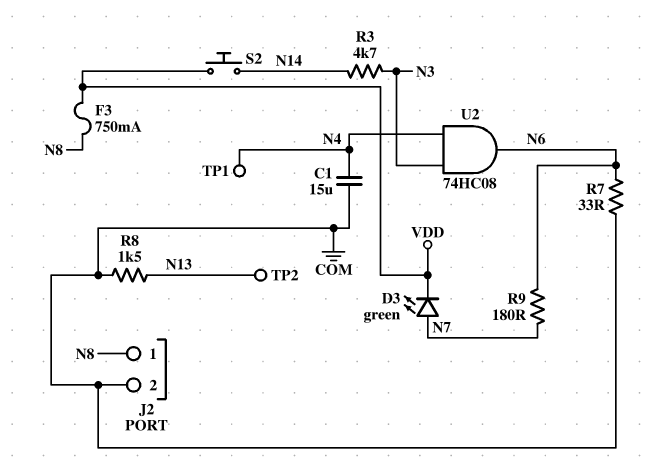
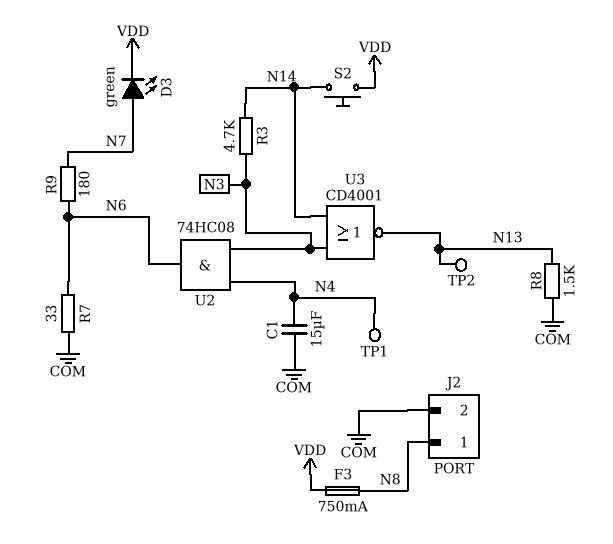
U3: none -> NOR CD4001 (in N3, in N14, out N13)

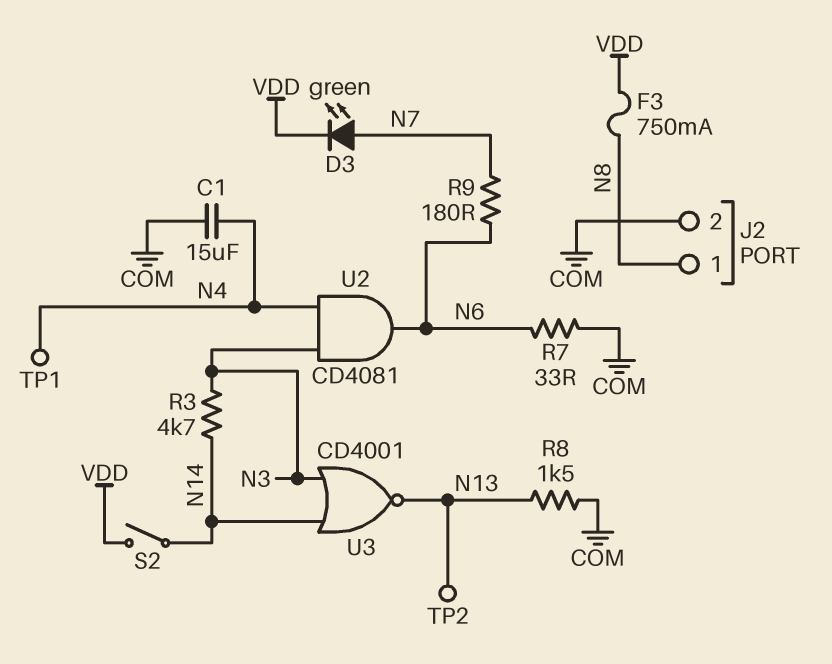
S2: button (N14, VDD) -> switch (N14, VDD)
U2: AND 74HC08 (in N3, in N4, out N6) -> AND CD4081 (in N3, in N4, out N6)

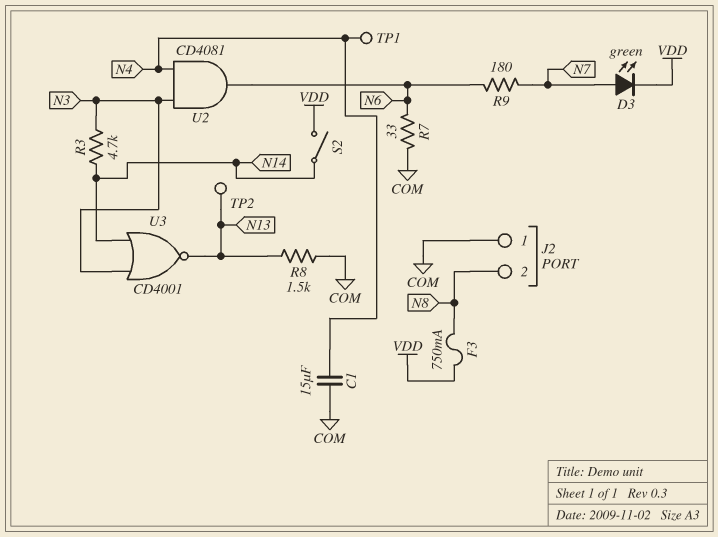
J2 pin 1: N8 -> COM
J2 pin 2: COM -> N8

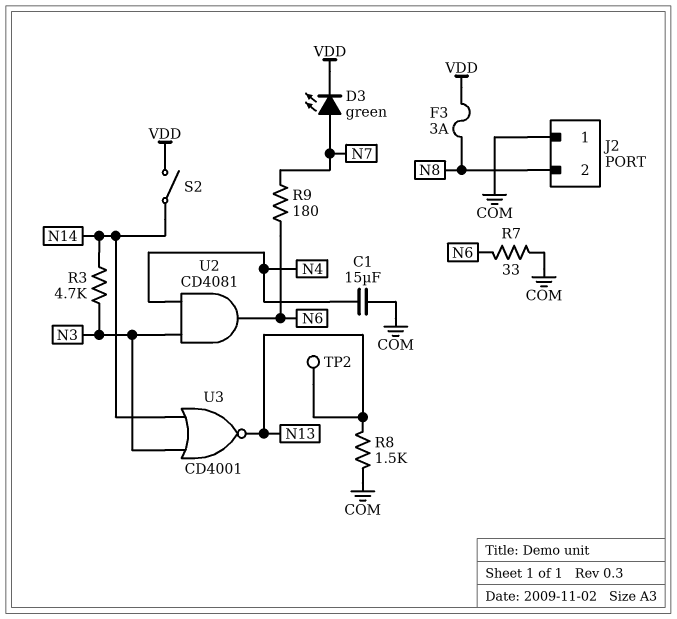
F3: 750mA (N8, VDD) -> 3A (N8, VDD)
TP1: test point (N4) -> none

